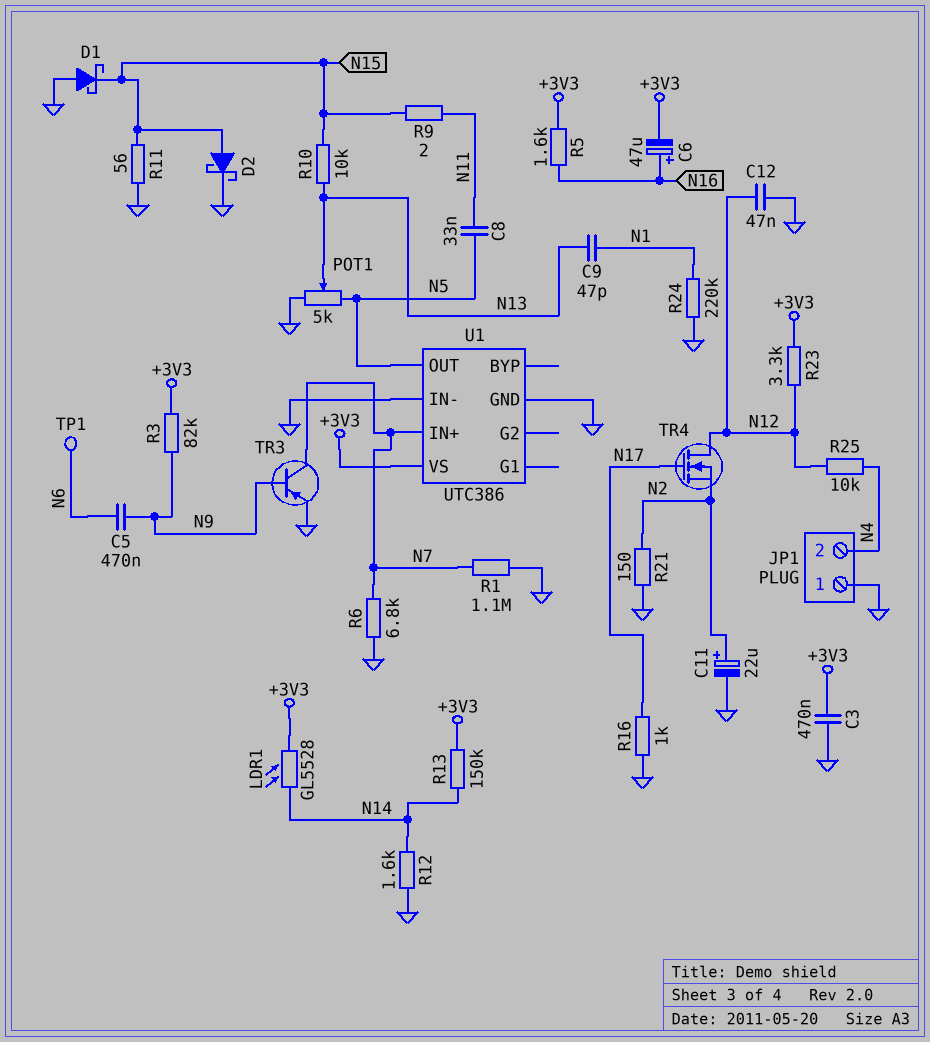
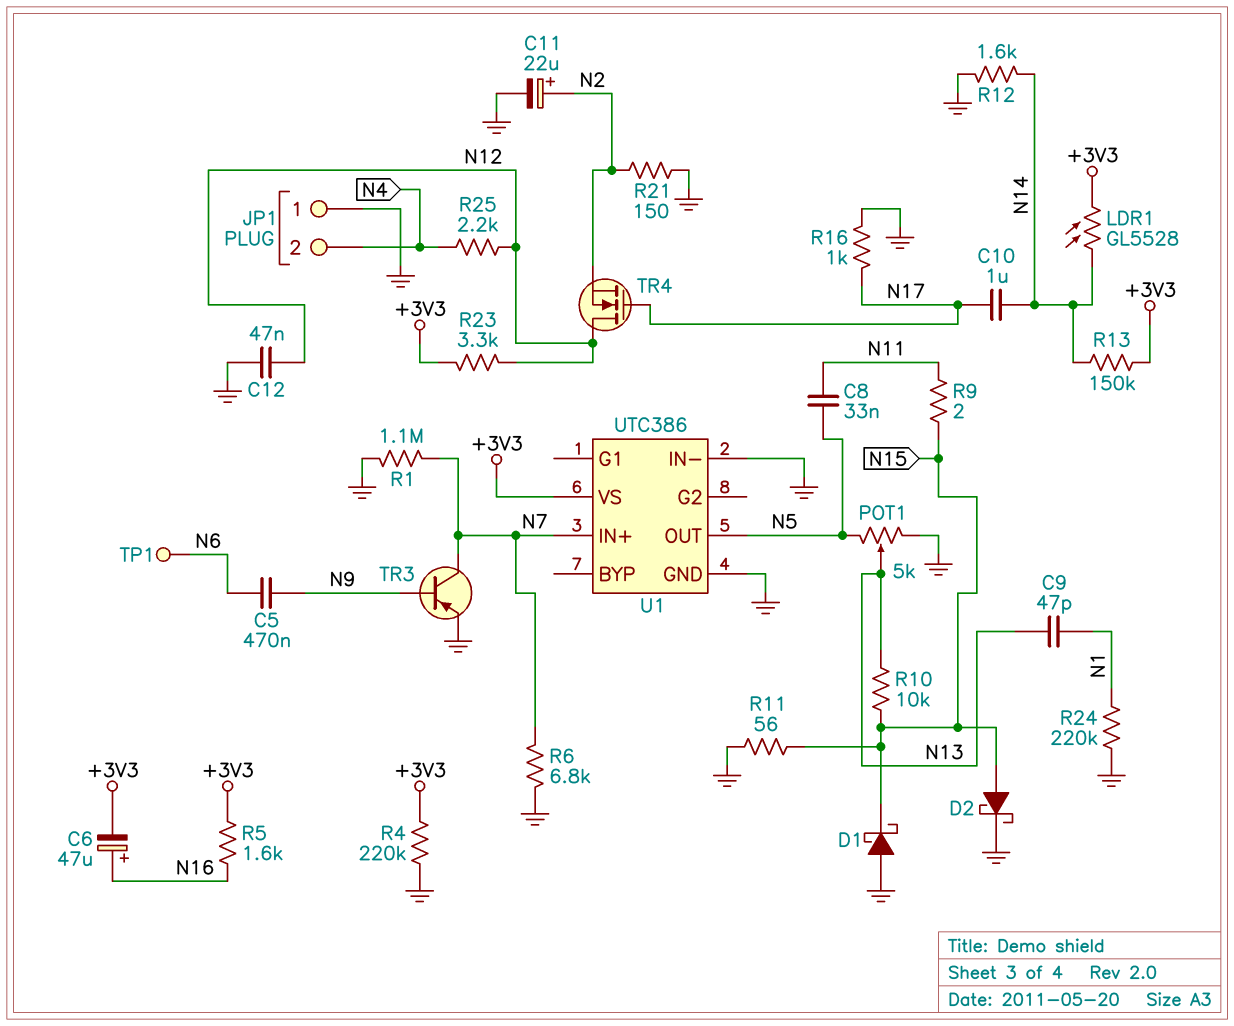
C3: 470nF (+3V3, GND) -> none
C10: none -> 1uF (N14, N17)
R3: 82k (+3V3, N9) -> none
R4: none -> 220k (+3V3, GND)
R25: 10k (N4, N12) -> 2.2k (N4, N12)

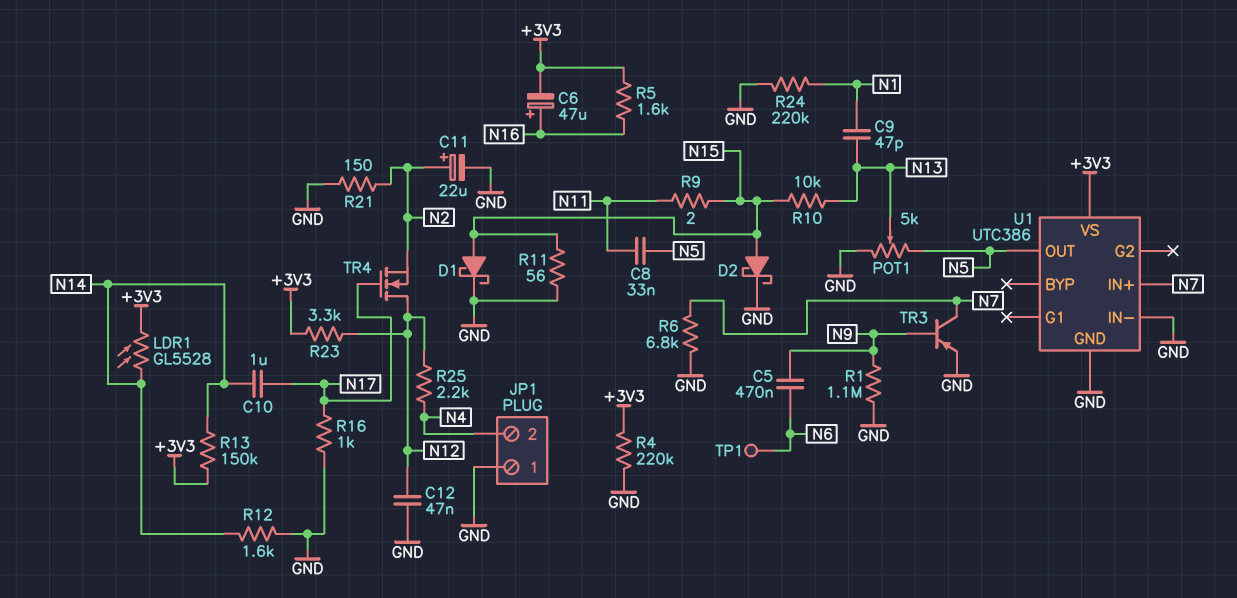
D1: schottky (A GND, K N15) -> schottky (A N15, K GND)
R1: 1.1M (GND, N7) -> 1.1M (GND, N9)

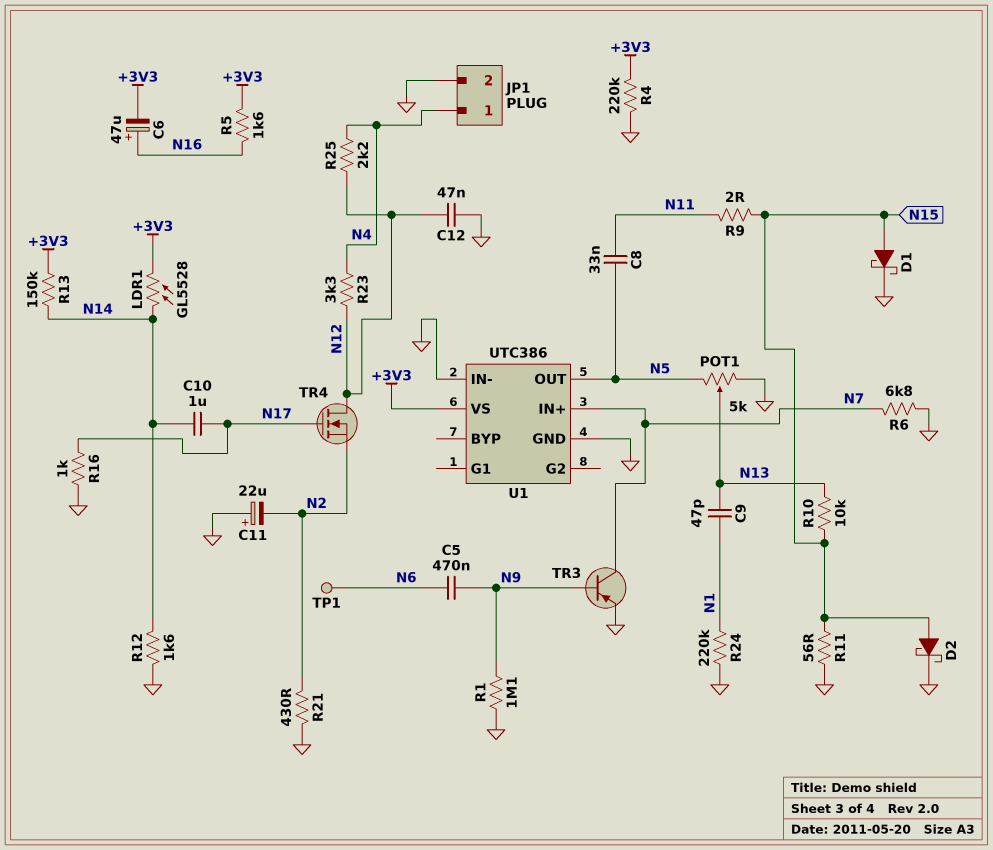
C11: 22uF (plus N2, minus GND) -> 22uF (plus GND, minus N2)
JP1 pin 1: GND -> N4
JP1 pin 2: N4 -> GND
R21: 150 (GND, N2) -> 430 (GND, N2)
R23: 3.3k (+3V3, N12) -> 3.3k (N4, N12)

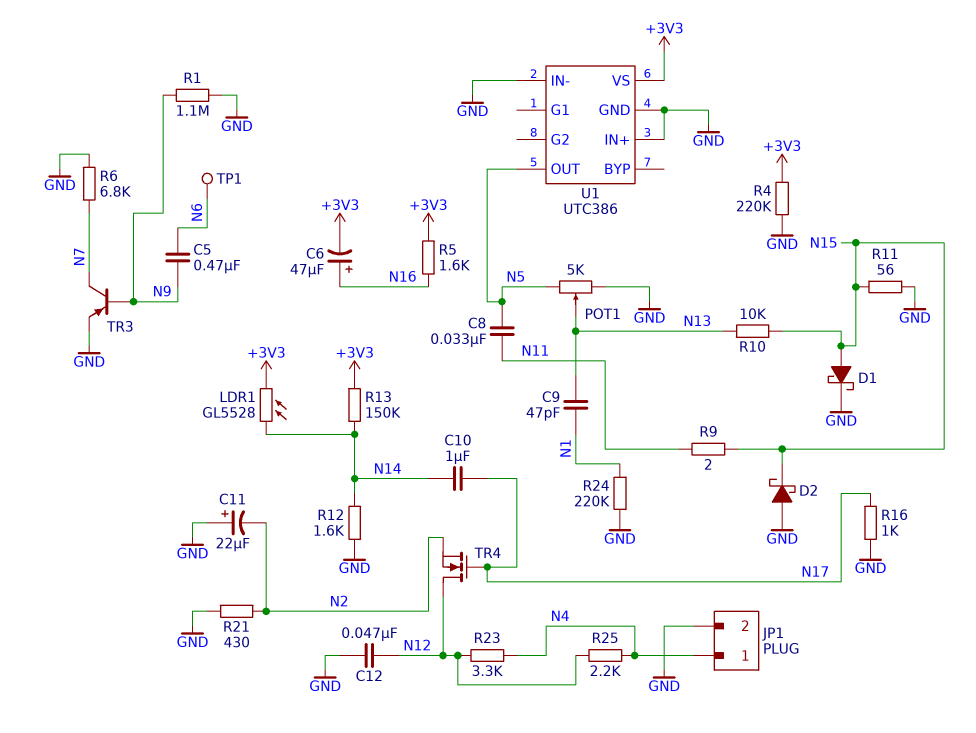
D2: schottky (A N15, K GND) -> schottky (A GND, K N15)
U1 pin IN+: N7 -> GND

